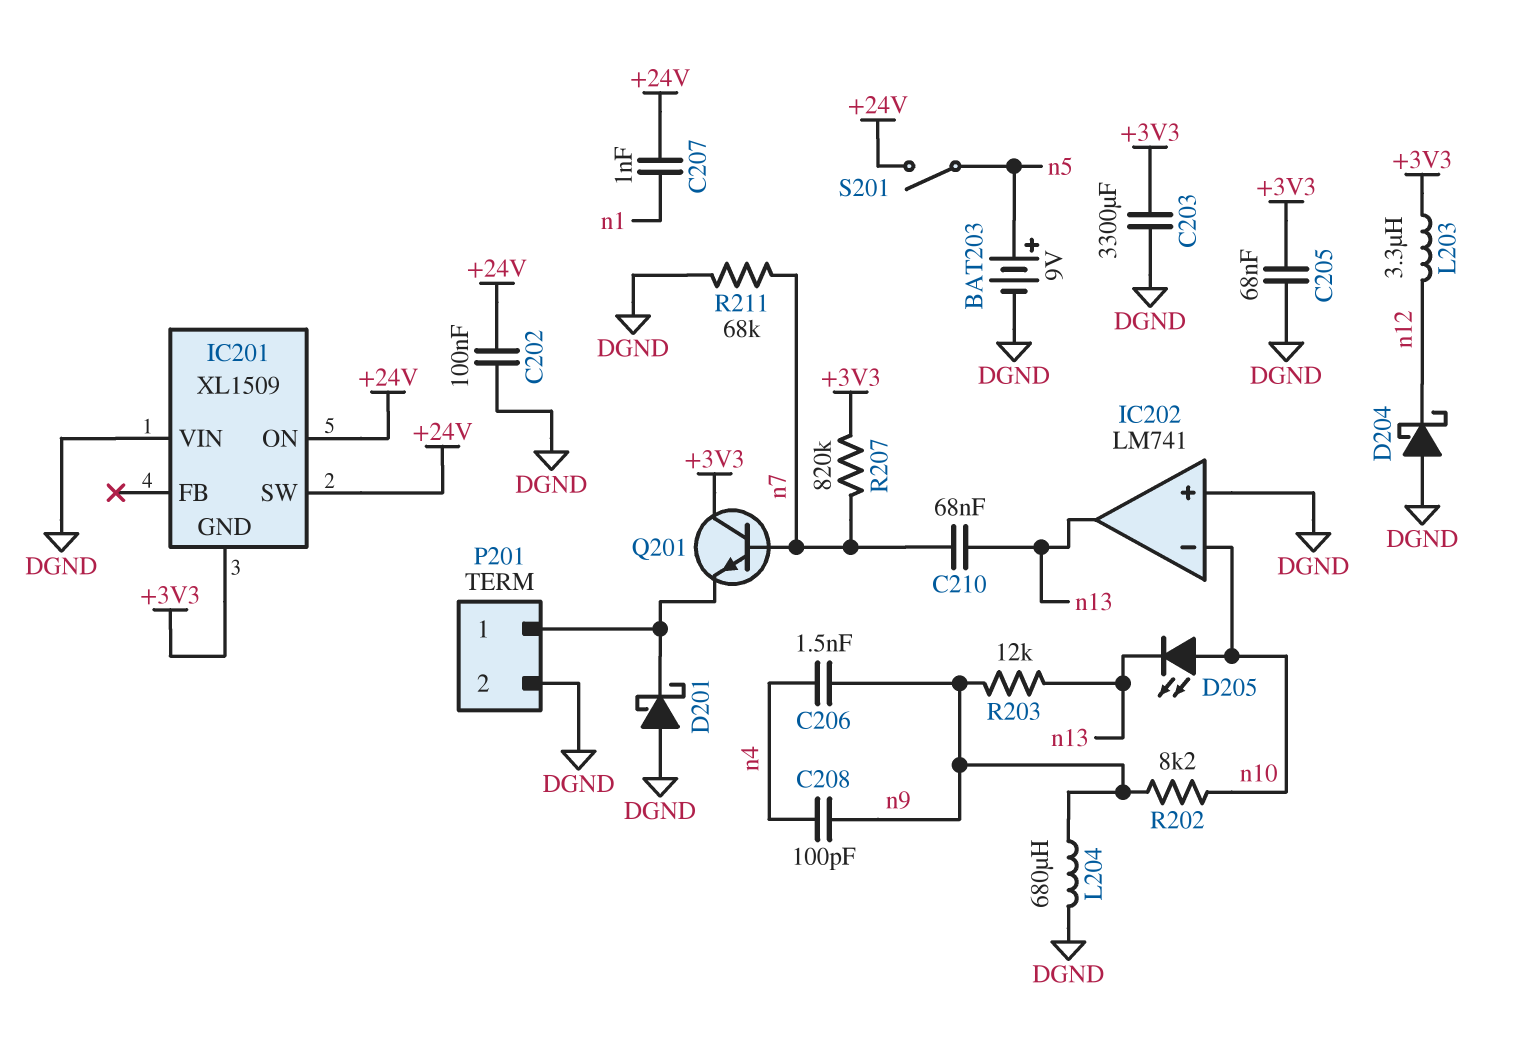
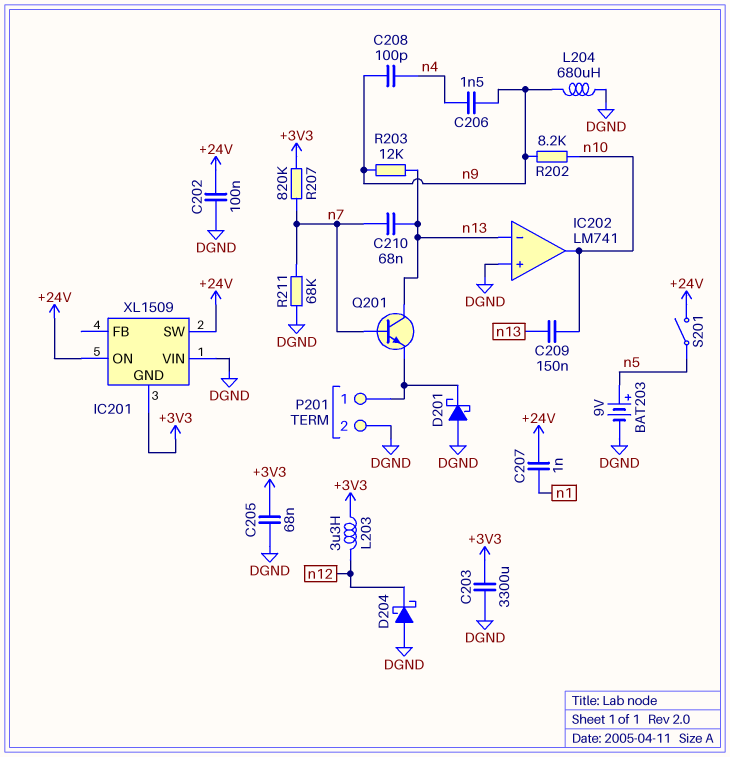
C209: none -> 150nF (n10, n13)
D205: LED (A n10, K n13) -> none
IC202 pin in-: n10 -> n13
IC202 pin out: n13 -> n10
Q201: NPN (B n7, C +3V3, E P201/1) -> NPN (B n7, C n13, E P201/1)

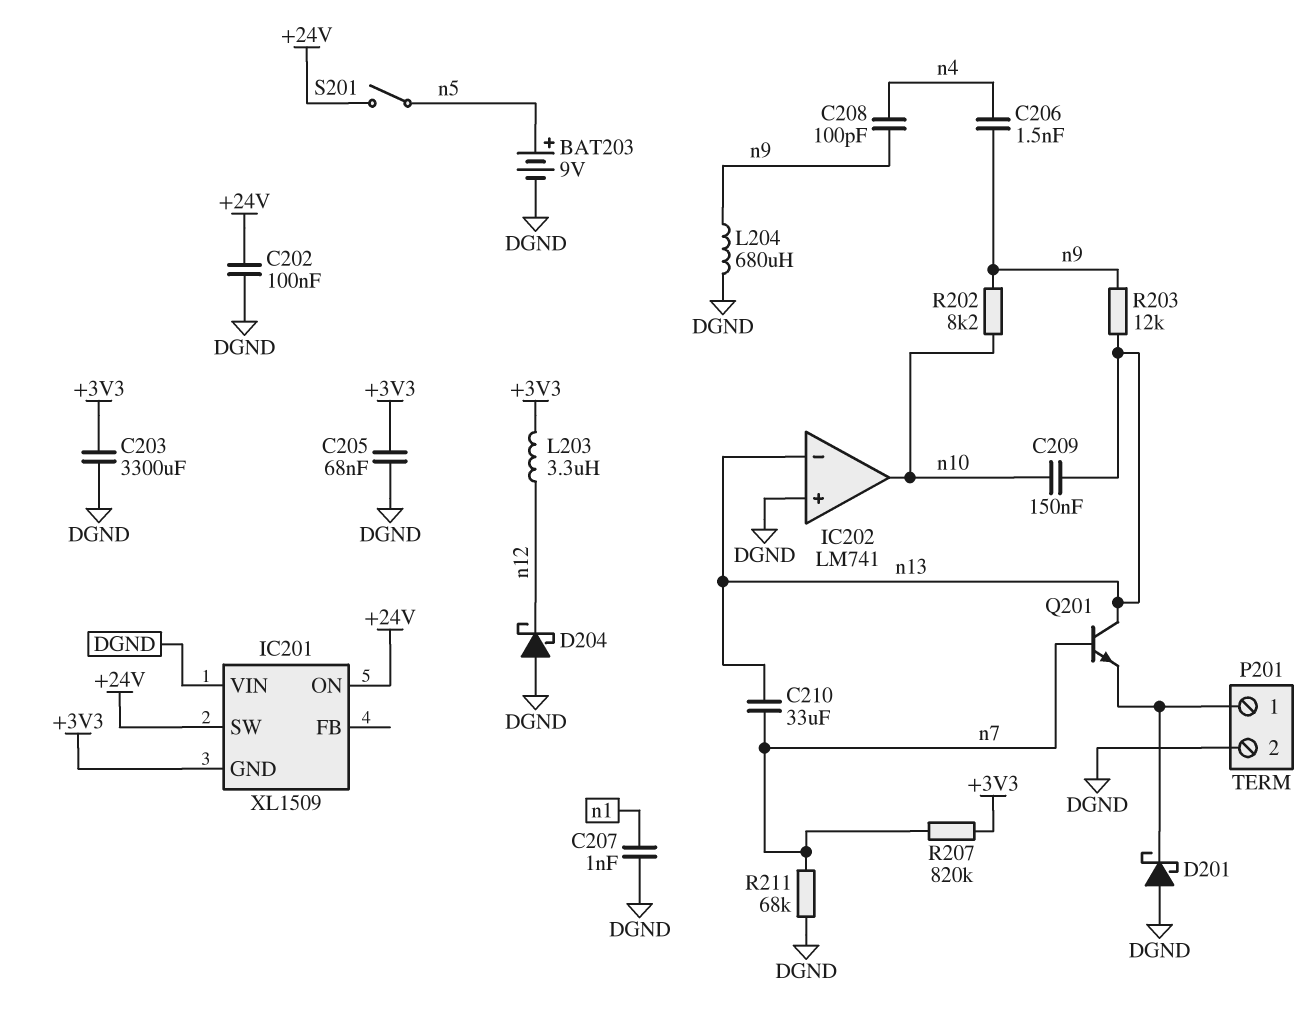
C207: 1nF (+24V, n1) -> 1nF (DGND, n1)
C210: 68nF (n7, n13) -> 33uF (n7, n13)

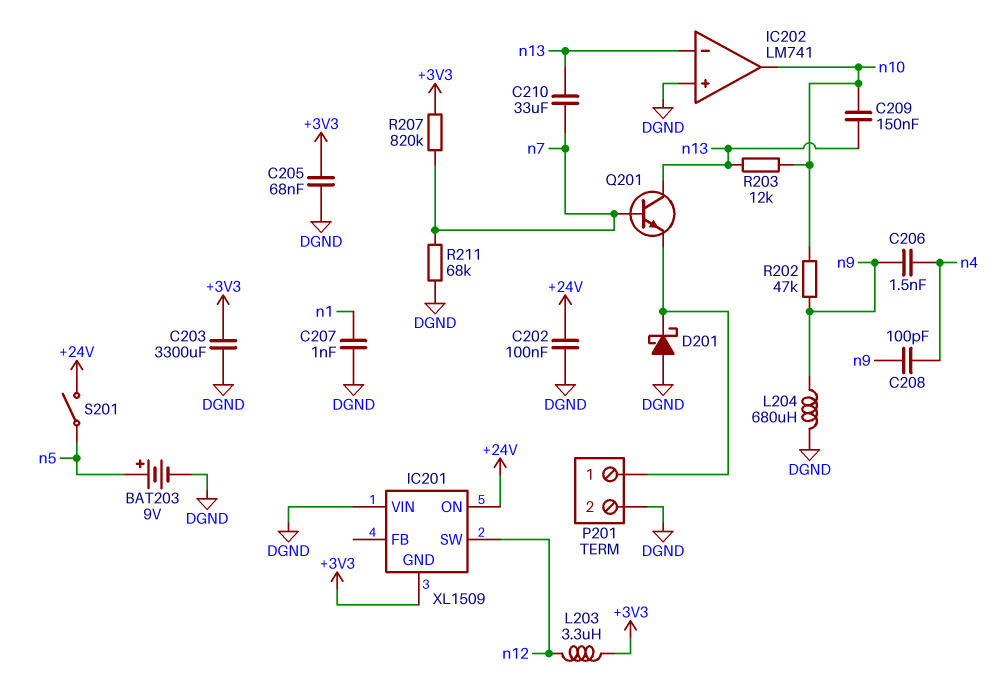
D204: schottky (A DGND, K n12) -> none
IC201 pin SW: +24V -> n12
R202: 8.2k (n9, n10) -> 47k (n9, n10)
R203: 12k (n9, n13) -> 12k (n10, n13)

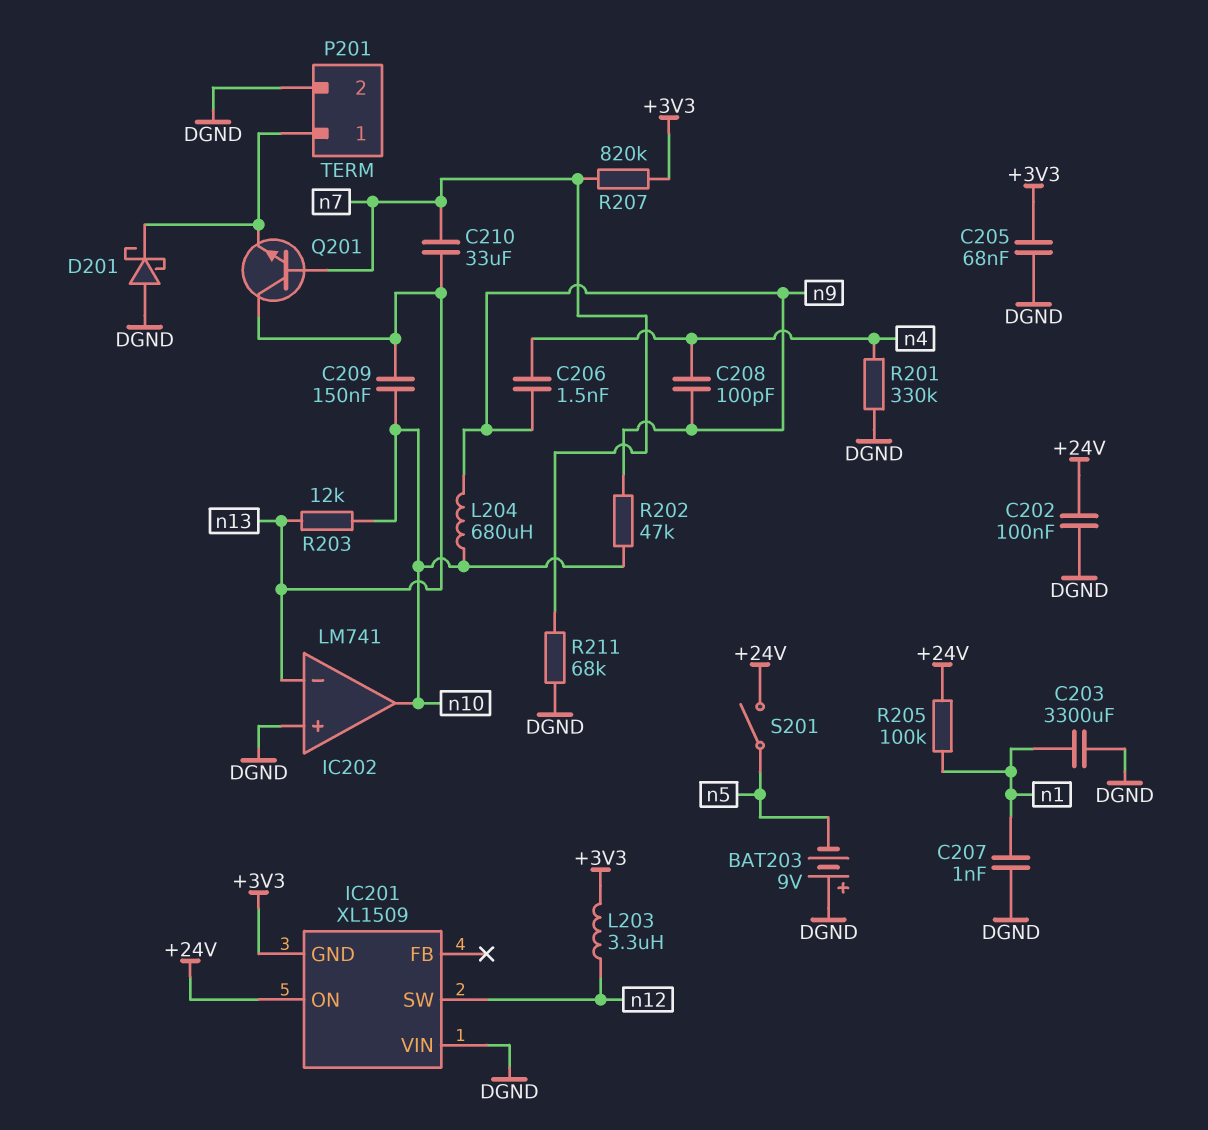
BAT203: 9V (plus n5, minus DGND) -> 9V (plus DGND, minus n5)
C203: 3300uF (+3V3, DGND) -> 3300uF (DGND, n1)
L204: 680uH (DGND, n9) -> 680uH (n9, n10)
R201: none -> 330k (DGND, n4)
R205: none -> 100k (+24V, n1)

